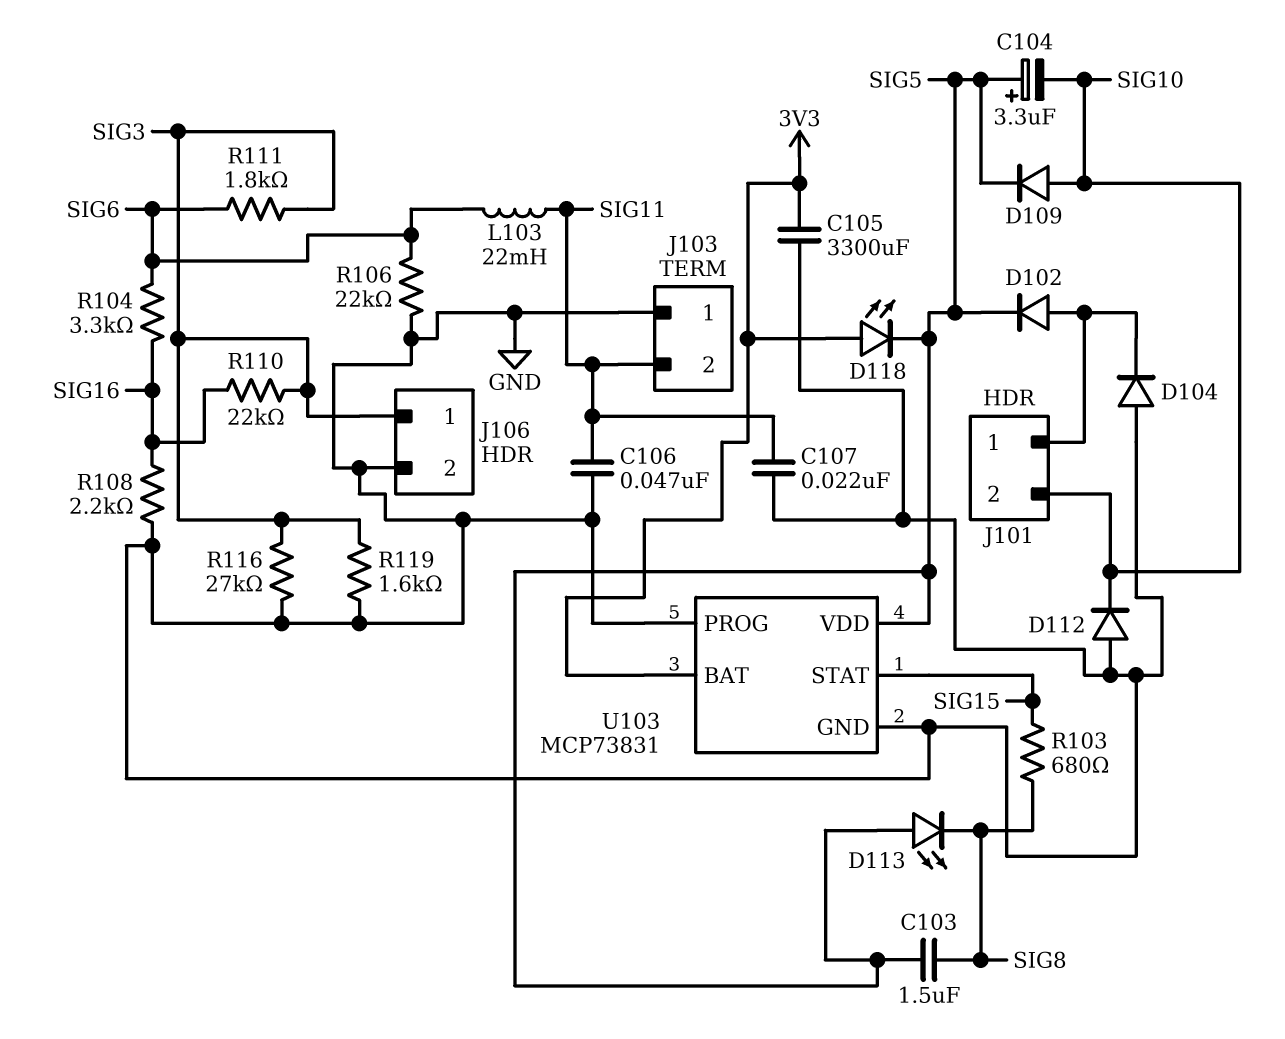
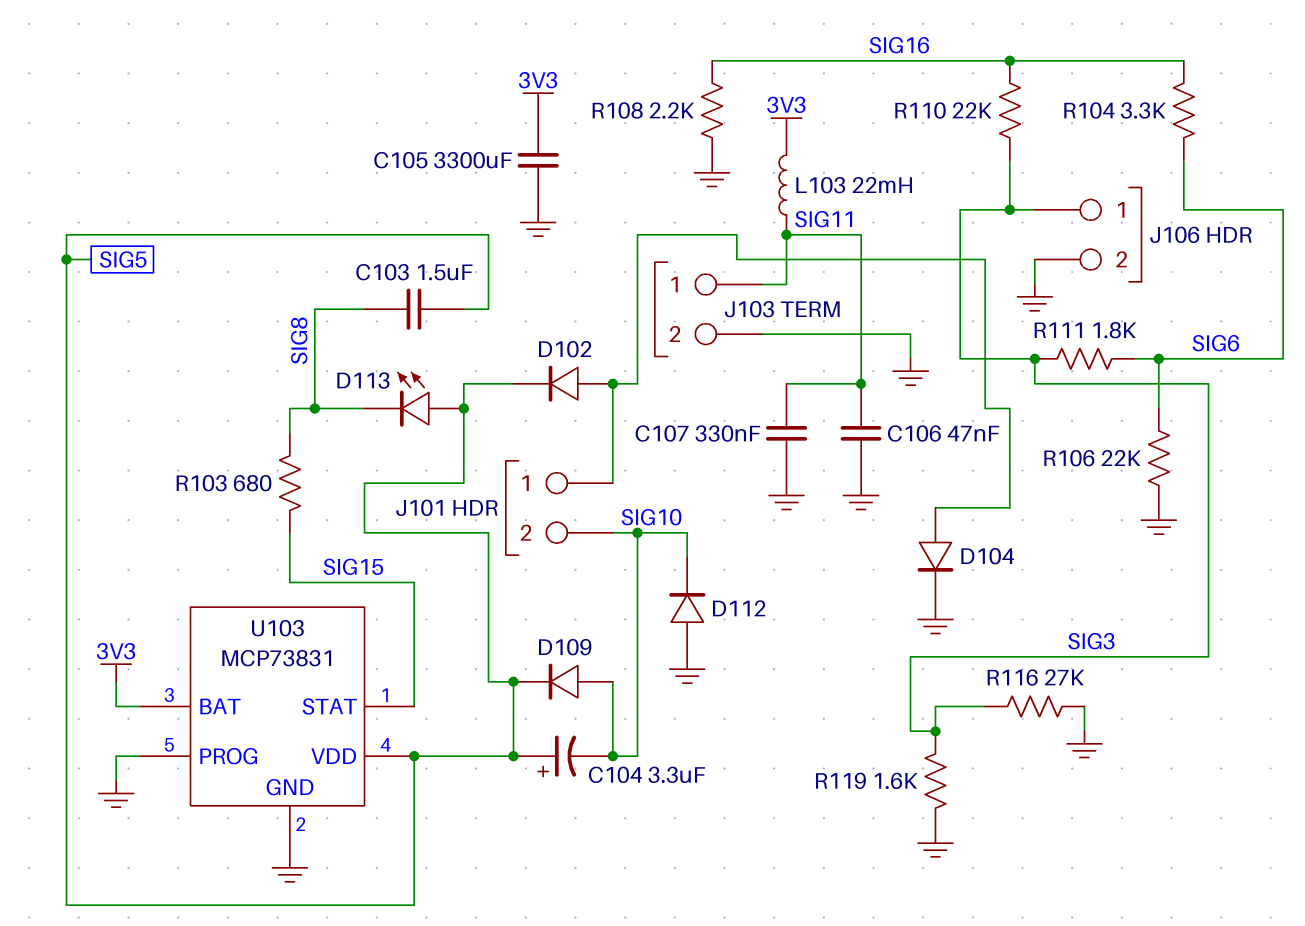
C107: 22nF (GND, SIG11) -> 330nF (GND, SIG11)
D104: diode (A GND, K J101/1) -> diode (A J101/1, K GND)
D118: LED (A 3V3, K SIG5) -> none
J103 pin 1: GND -> SIG11
J103 pin 2: SIG11 -> GND
L103: 22mH (SIG6, SIG11) -> 22mH (3V3, SIG11)

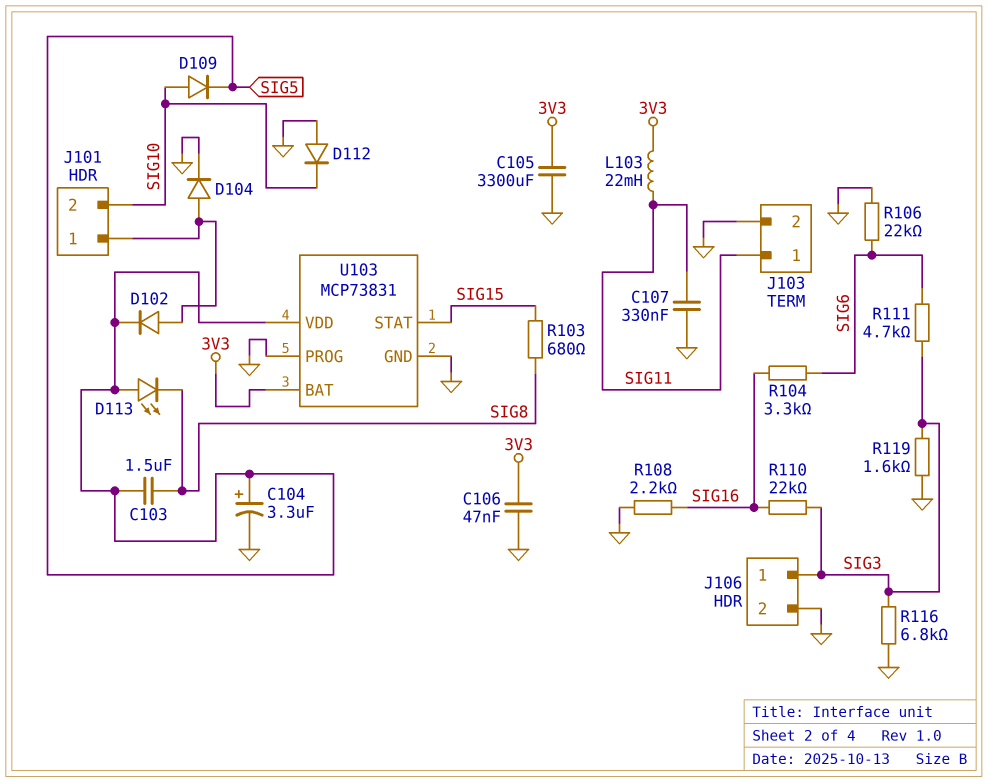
C104: 3.3uF (plus SIG5, minus SIG10) -> 3.3uF (plus SIG5, minus GND)
C106: 47nF (GND, SIG11) -> 47nF (3V3, GND)
R111: 1.8k (SIG3, SIG6) -> 4.7k (SIG3, SIG6)
R116: 27k (GND, SIG3) -> 6.8k (GND, SIG3)

